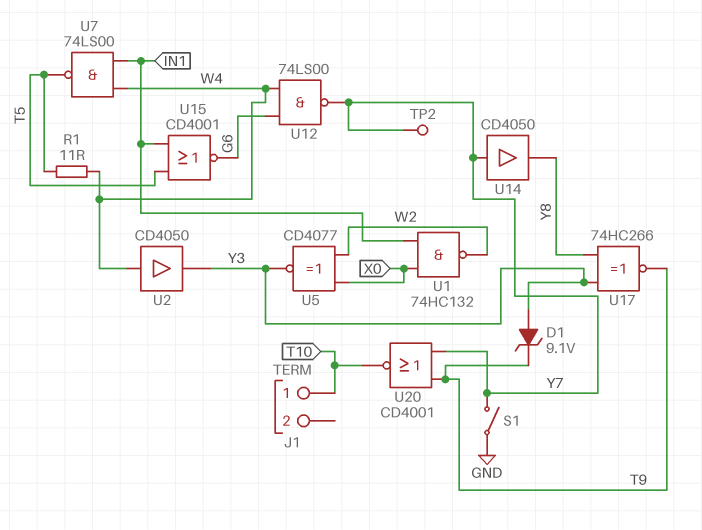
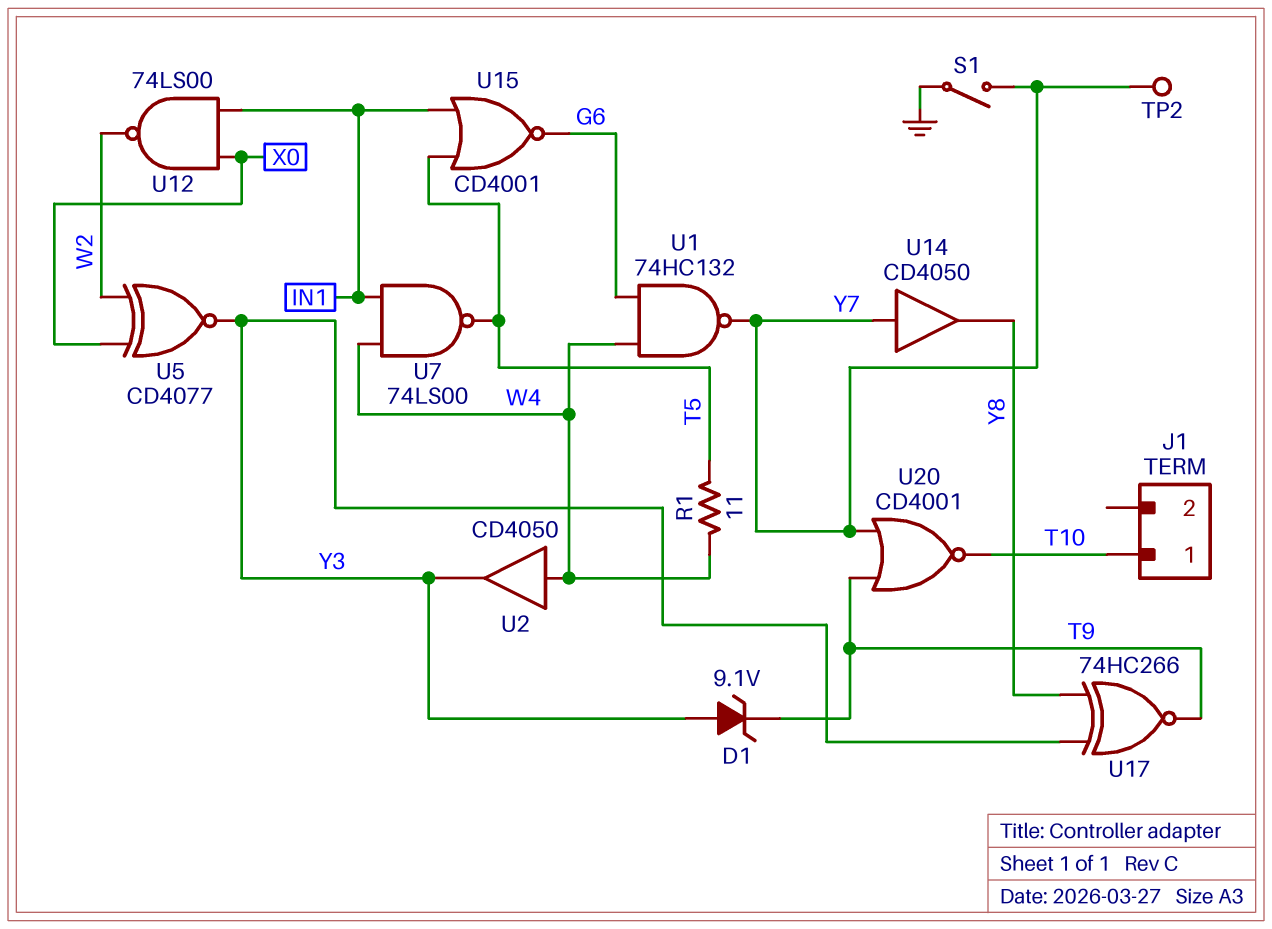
U1: NAND 74HC132 (in IN1, in X0, out W2) -> NAND 74HC132 (in G6, in W4, out Y7)
U12: NAND 74LS00 (in G6, in W4, out Y7) -> NAND 74LS00 (in IN1, in X0, out W2)

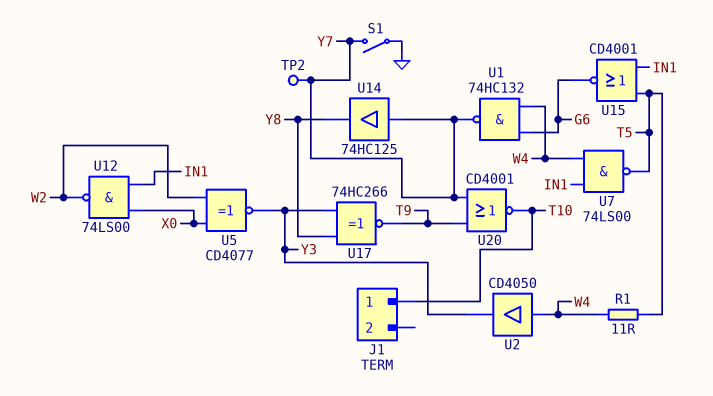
D1: zener 9.1V (A Y3, K T9) -> none
U14: buffer CD4050 (in Y7, out Y8) -> buffer 74HC125 (in Y7, out Y8)

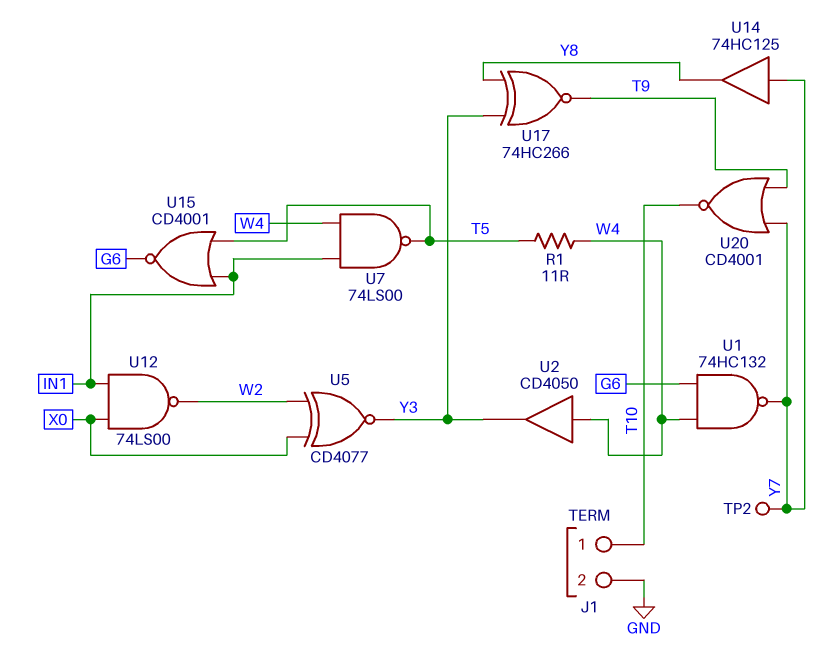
J1 pin 2: none -> GND
S1: switch (GND, Y7) -> none

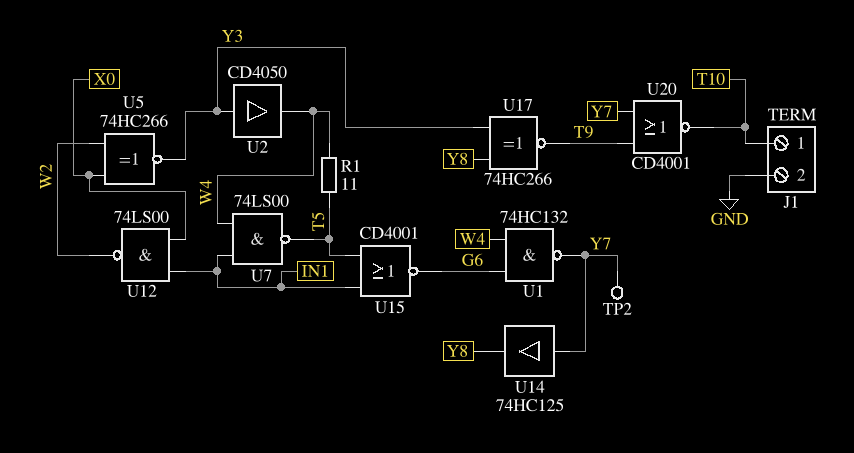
U2: buffer CD4050 (in W4, out Y3) -> buffer CD4050 (in Y3, out W4)
U5: XNOR CD4077 (in W2, in X0, out Y3) -> XNOR 74HC266 (in W2, in X0, out Y3)

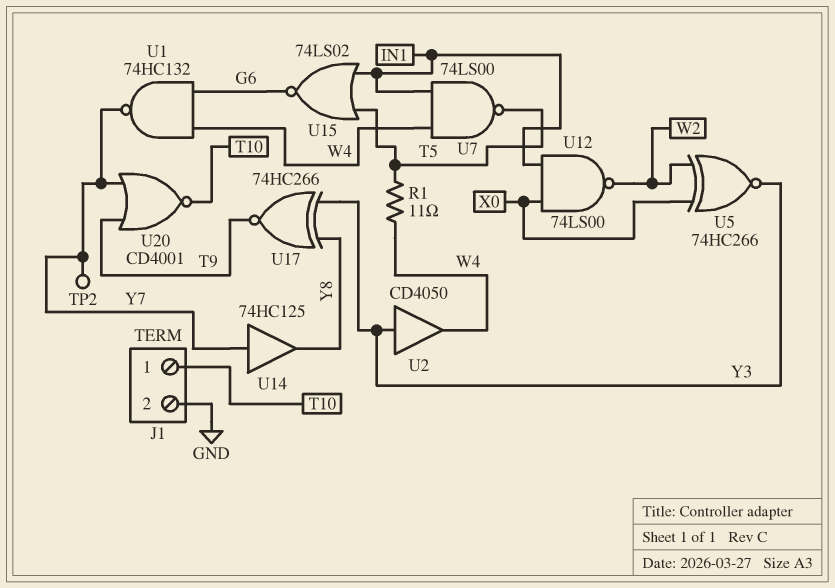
U15: NOR CD4001 (in IN1, in T5, out G6) -> NOR 74LS02 (in IN1, in T5, out G6)

